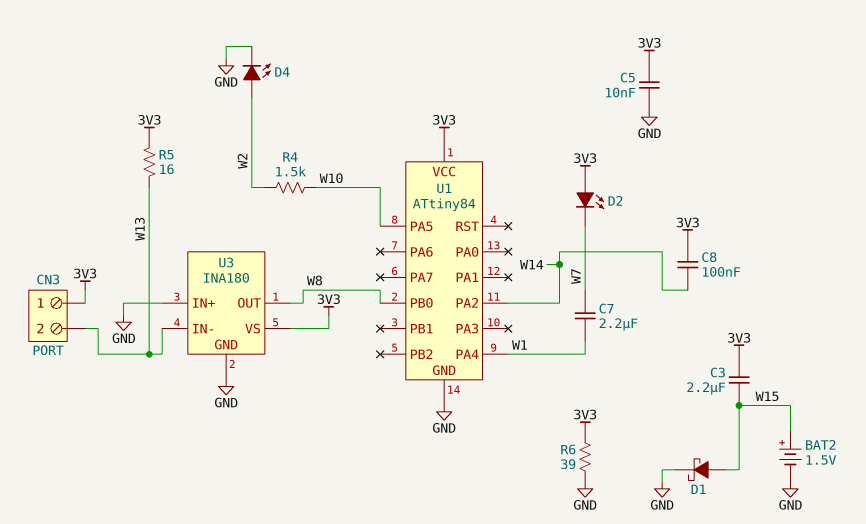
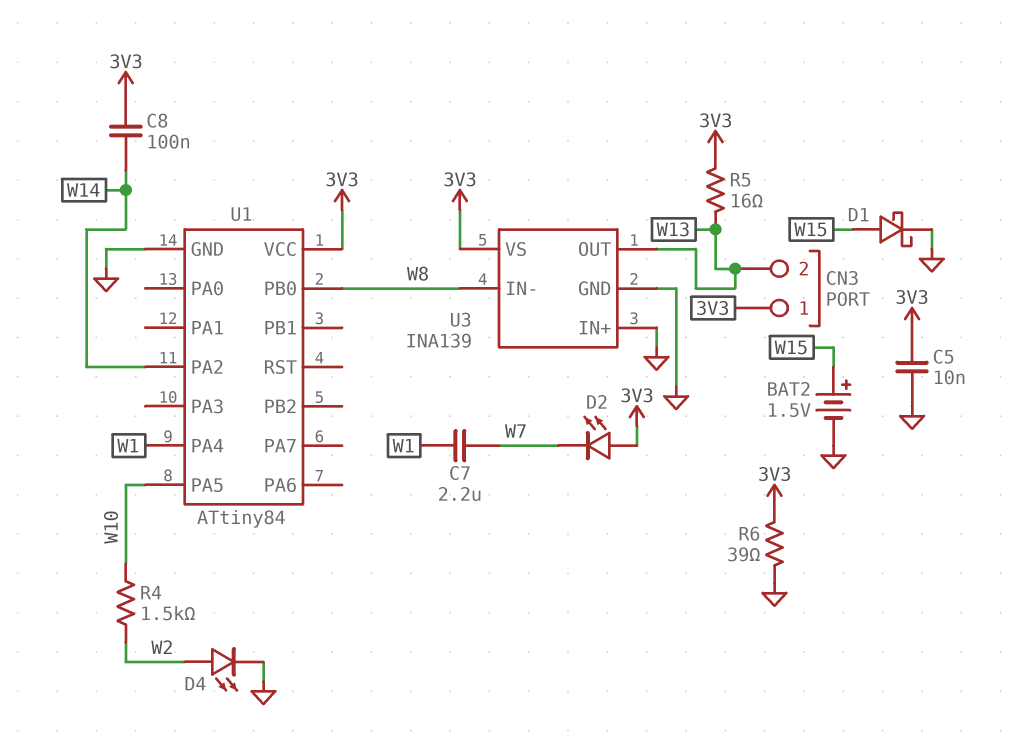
C3: 2.2uF (3V3, W15) -> none
U3: INA180 -> INA139
U3 pin IN-: W13 -> W8
U3 pin OUT: W8 -> W13

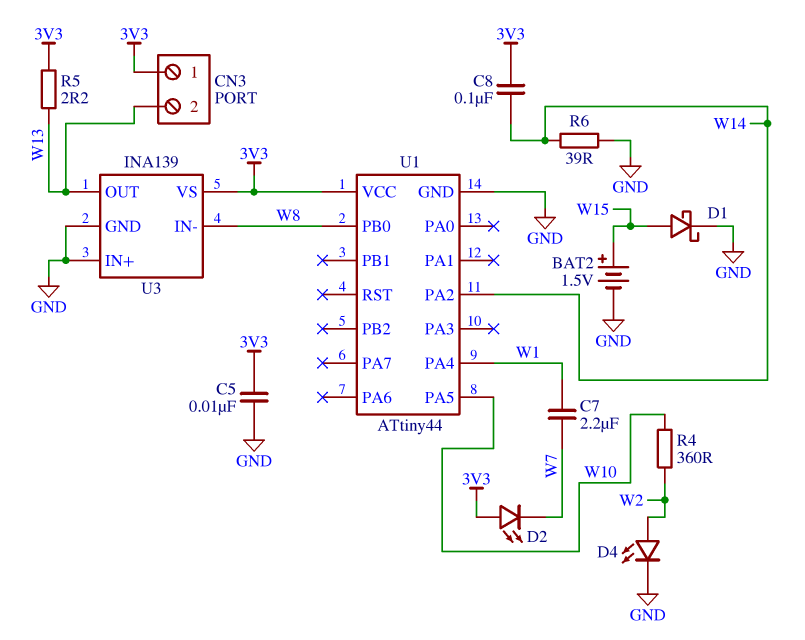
R4: 1.5k (W2, W10) -> 360 (W2, W10)
R5: 16 (3V3, W13) -> 2.2 (3V3, W13)
R6: 39 (3V3, GND) -> 39 (GND, W14)
U1: ATtiny84 -> ATtiny44

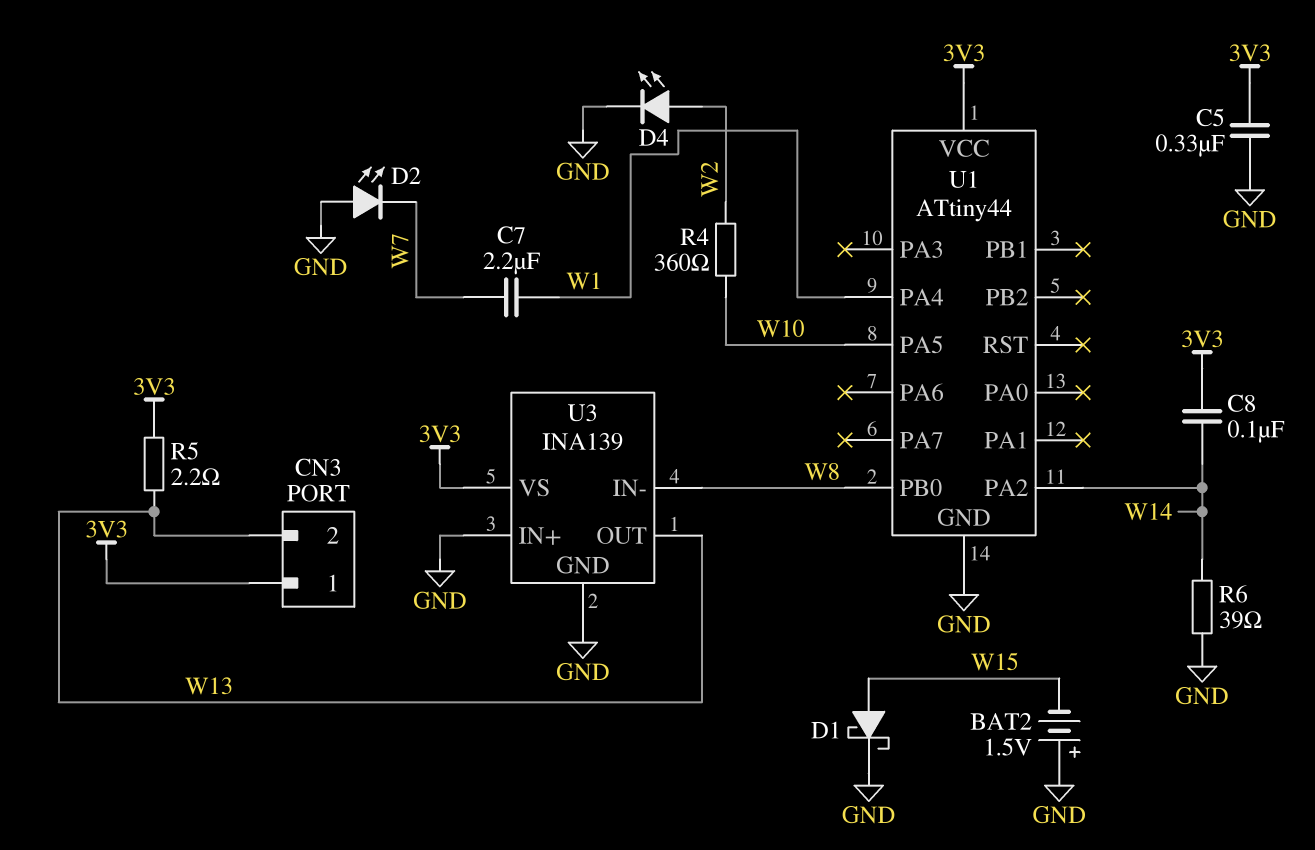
BAT2: 1.5V (plus W15, minus GND) -> 1.5V (plus GND, minus W15)
C5: 10nF (3V3, GND) -> 330nF (3V3, GND)
D2: LED (A 3V3, K W7) -> LED (A GND, K W7)

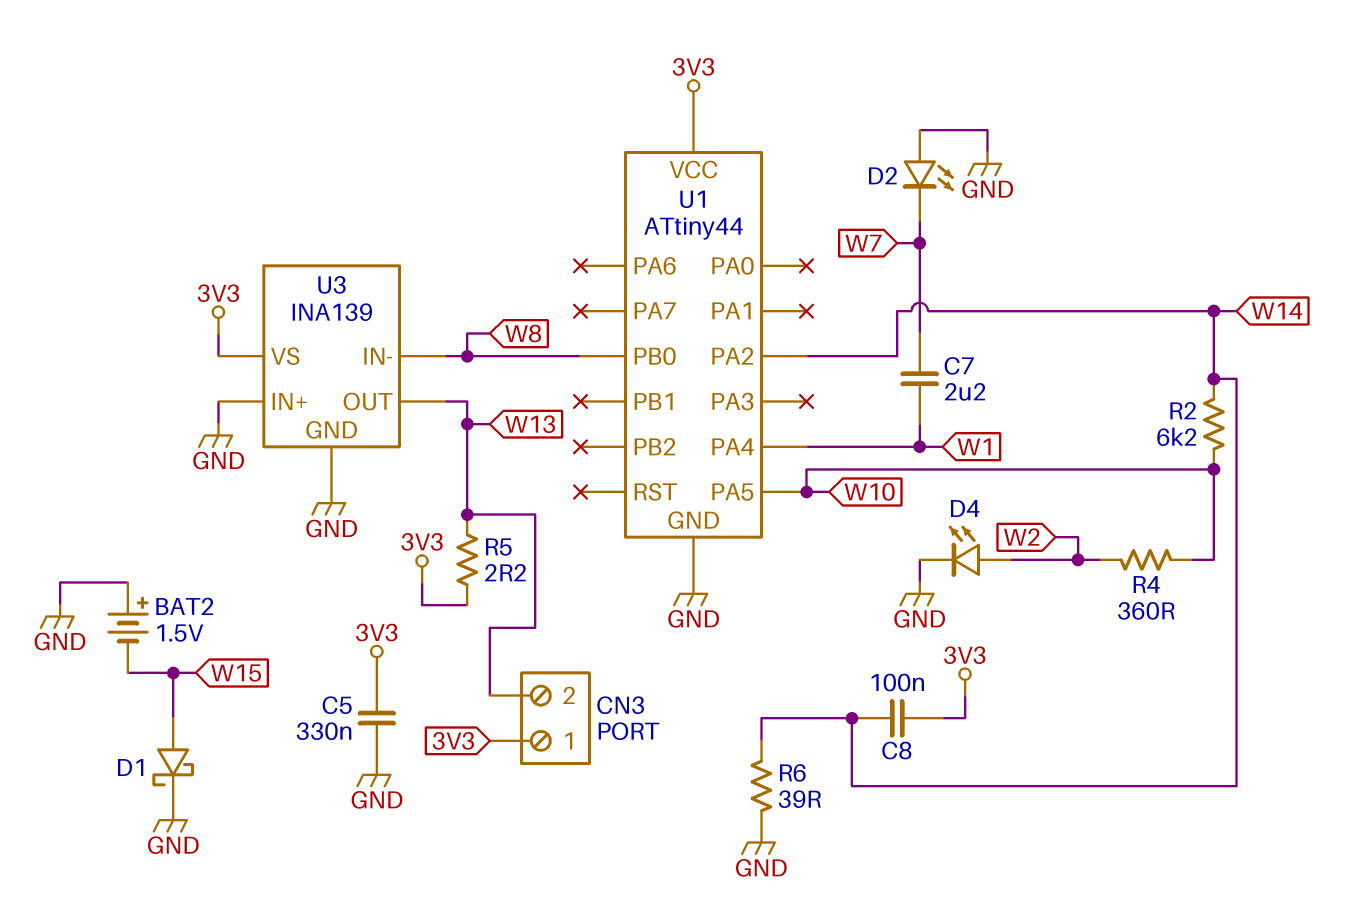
R2: none -> 6.2k (W10, W14)

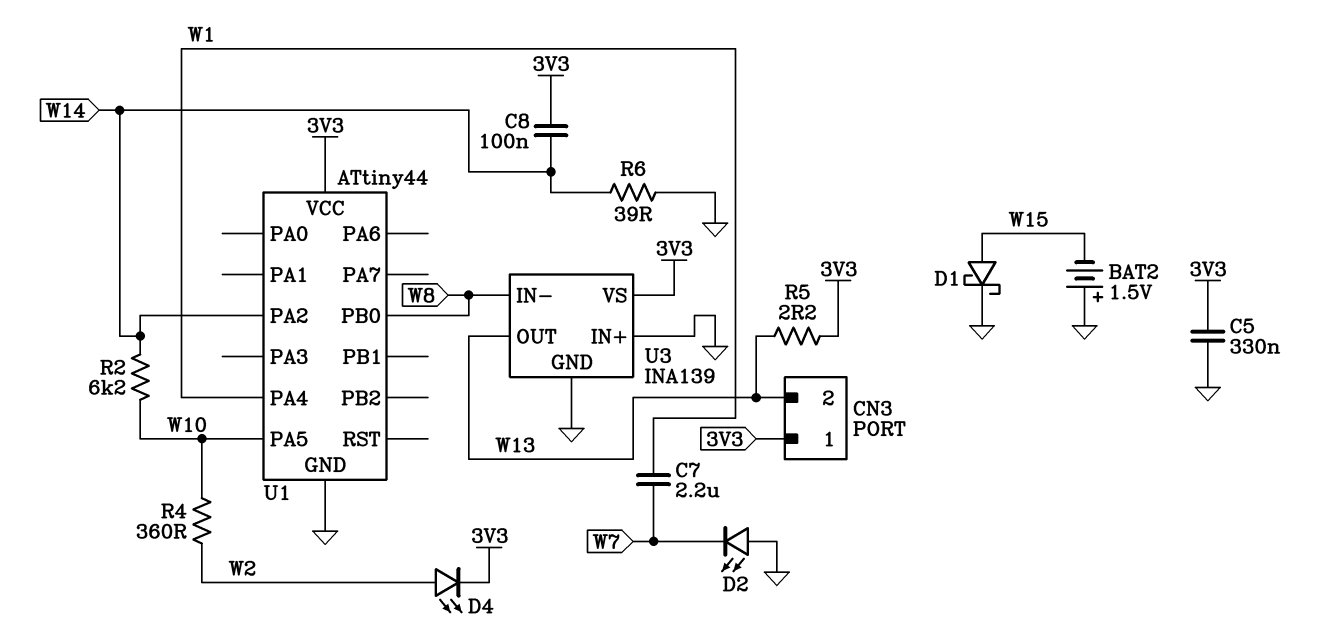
D4: LED (A W2, K GND) -> LED (A W2, K 3V3)

